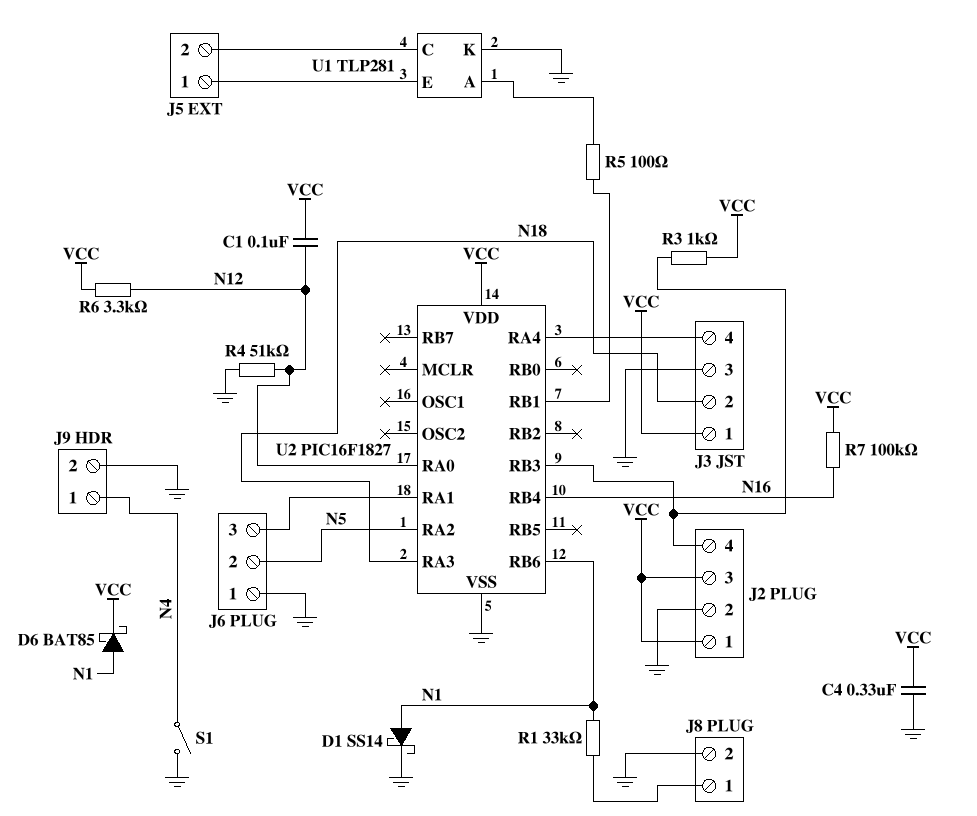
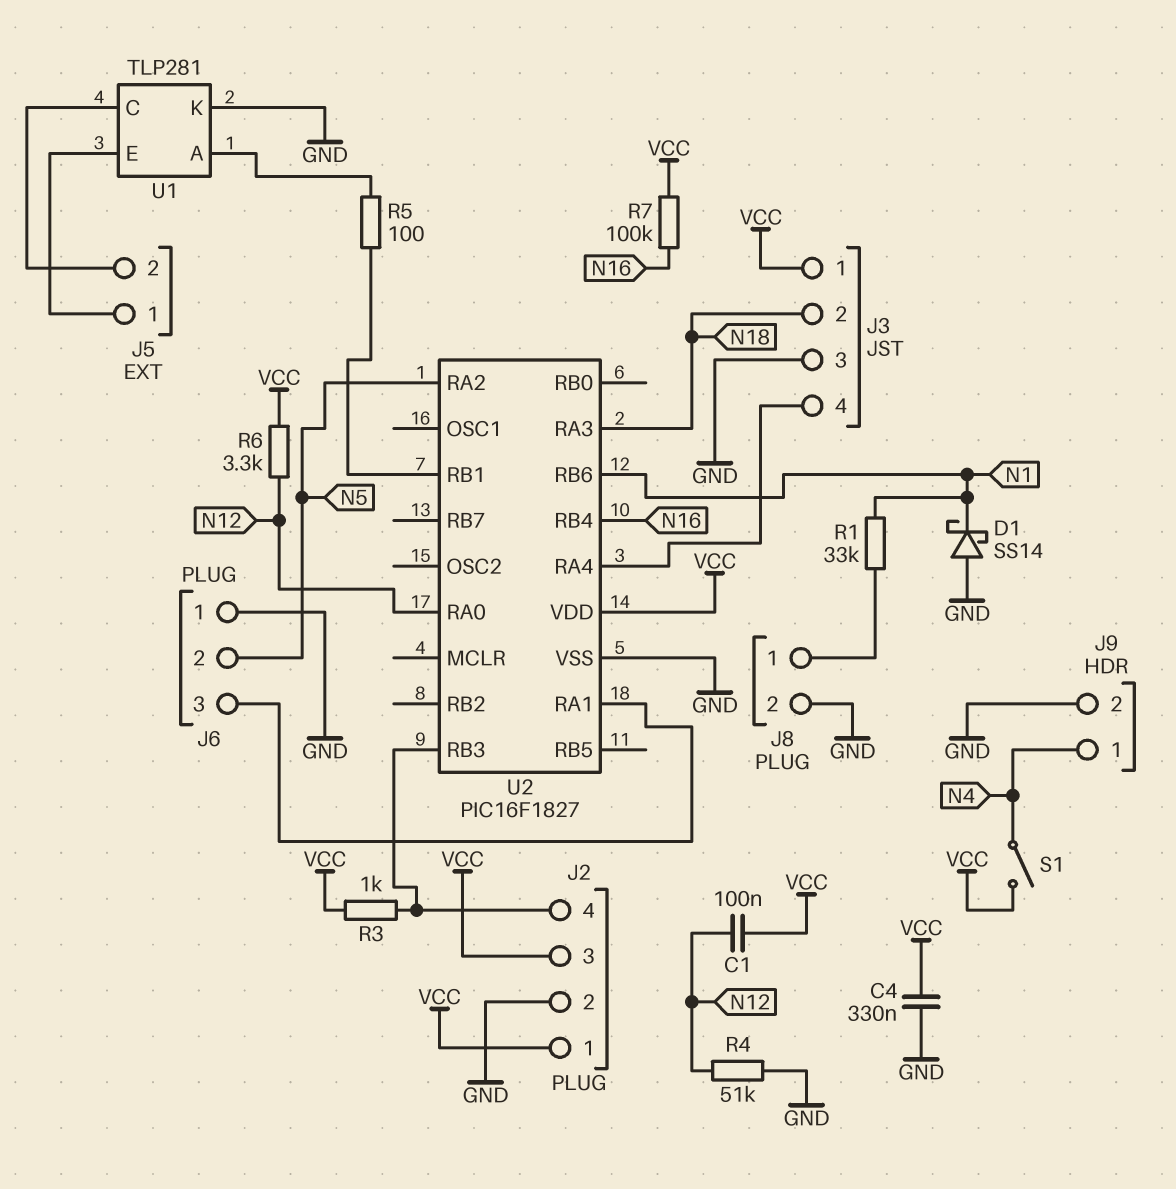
D1: schottky SS14 (A N1, K GND) -> schottky SS14 (A GND, K N1)
D6: schottky BAT85 (A N1, K VCC) -> none
S1: switch (GND, N4) -> switch (N4, VCC)

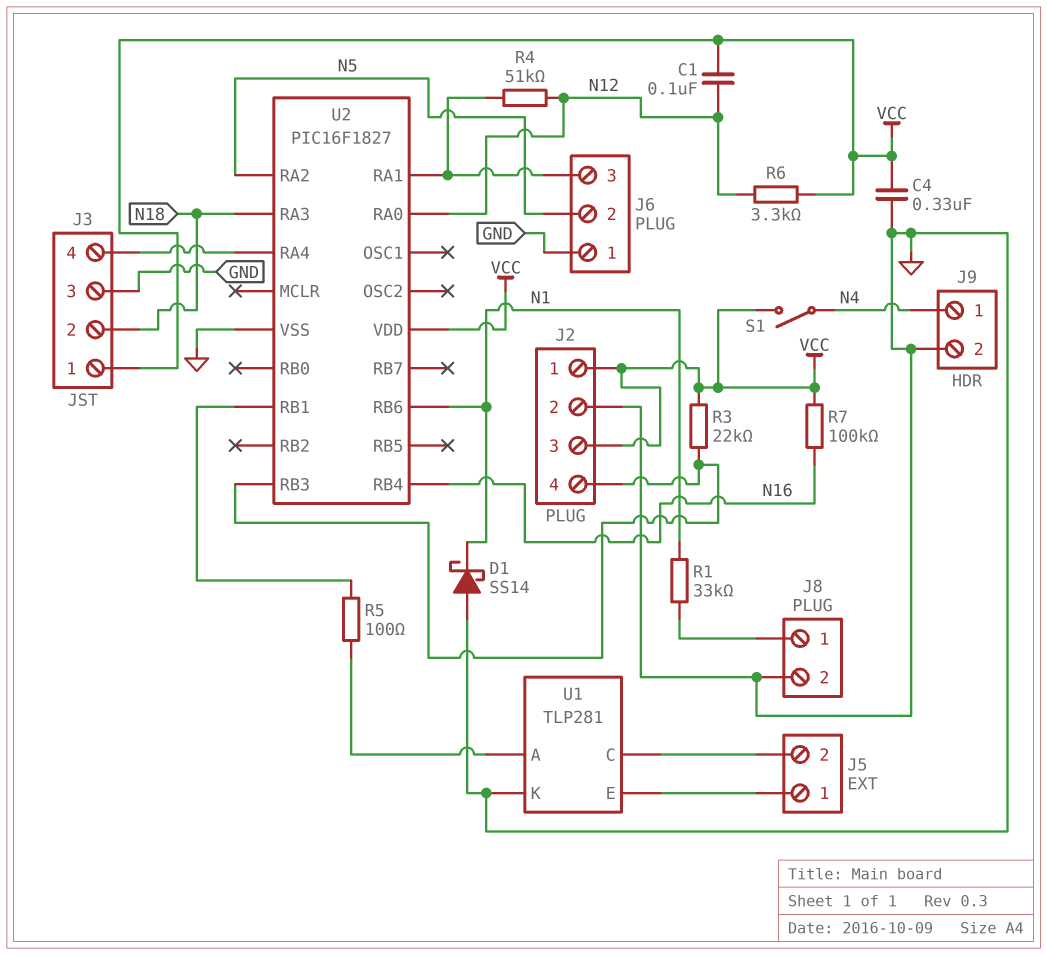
R3: 1k (J2/4, VCC) -> 22k (J2/4, VCC)
R4: 51k (GND, N12) -> 51k (J6/3, N12)

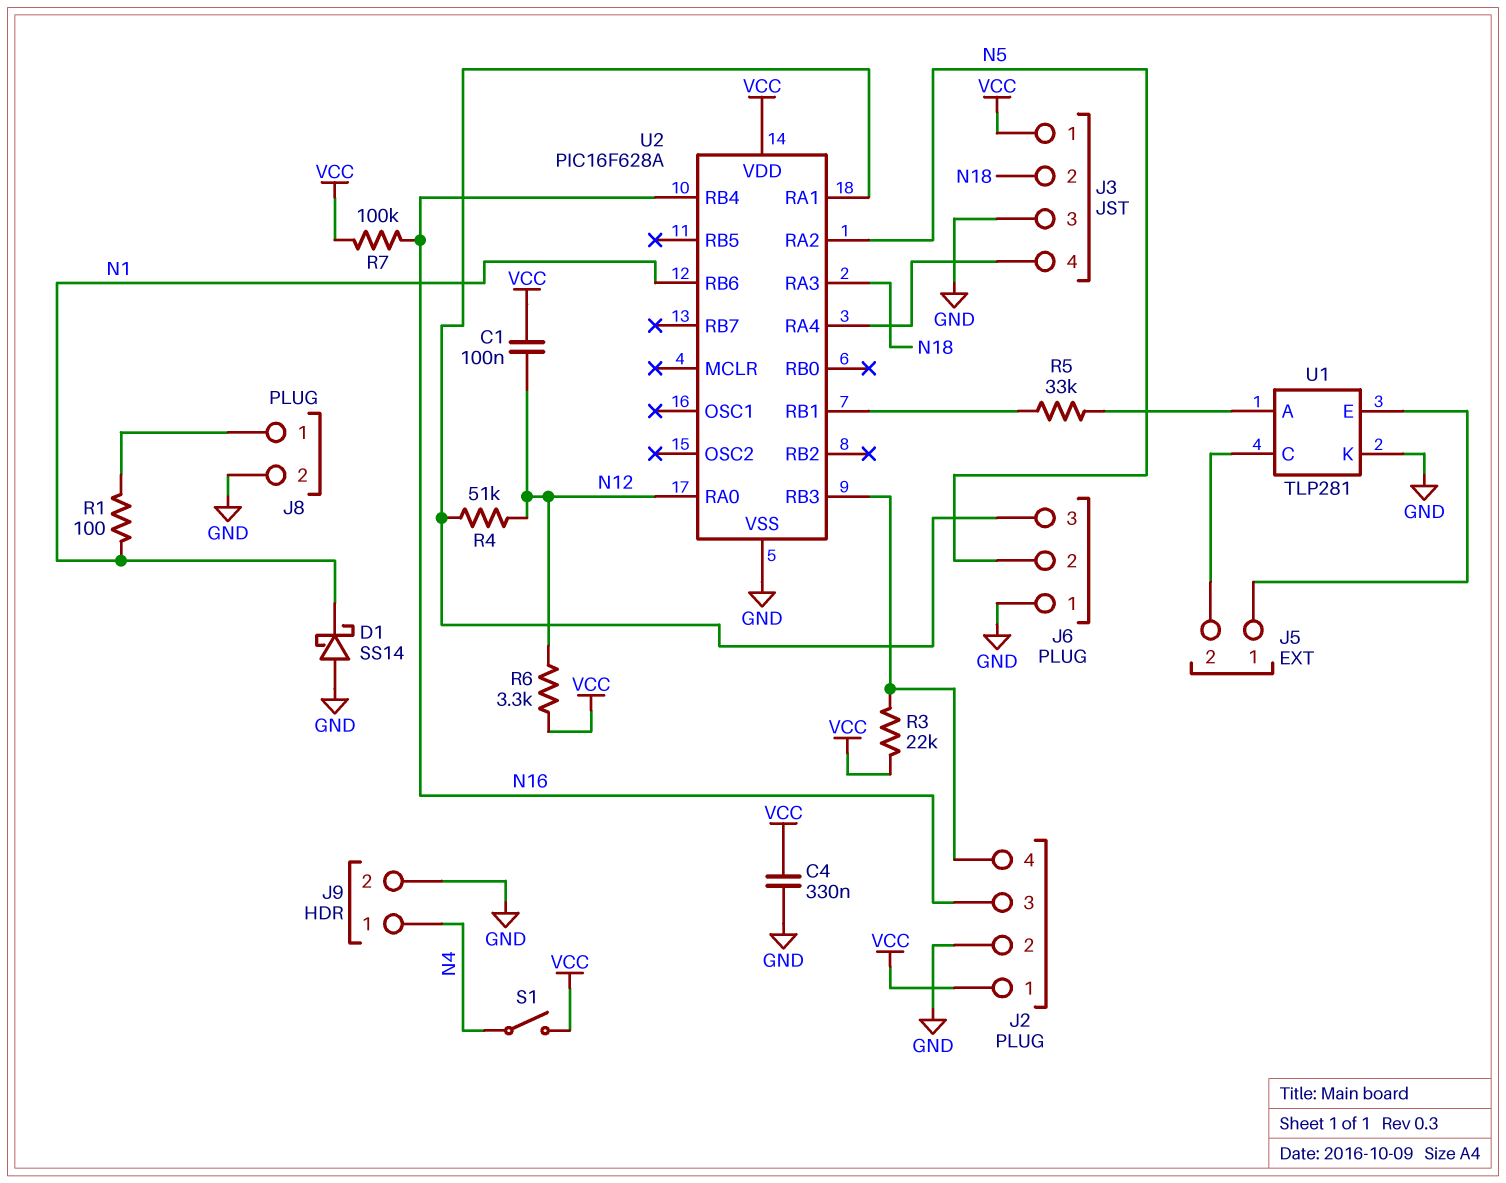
J2 pin 3: VCC -> N16
R1: 33k (J8/1, N1) -> 100 (J8/1, N1)
R5: 100 (U1/A, U2/RB1) -> 33k (U1/A, U2/RB1)
U2: PIC16F1827 -> PIC16F628A

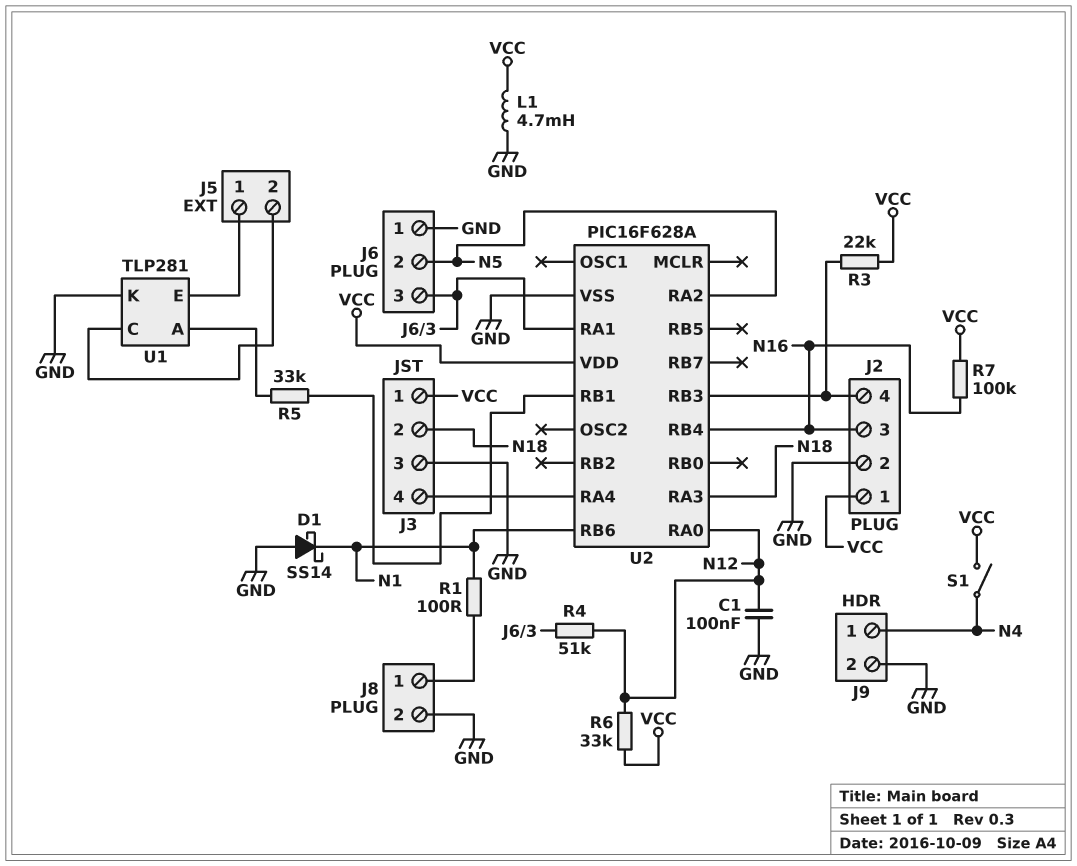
C1: 100nF (N12, VCC) -> 100nF (GND, N12)
C4: 330nF (GND, VCC) -> none
L1: none -> 4.7mH (GND, VCC)
R6: 3.3k (N12, VCC) -> 33k (N12, VCC)

